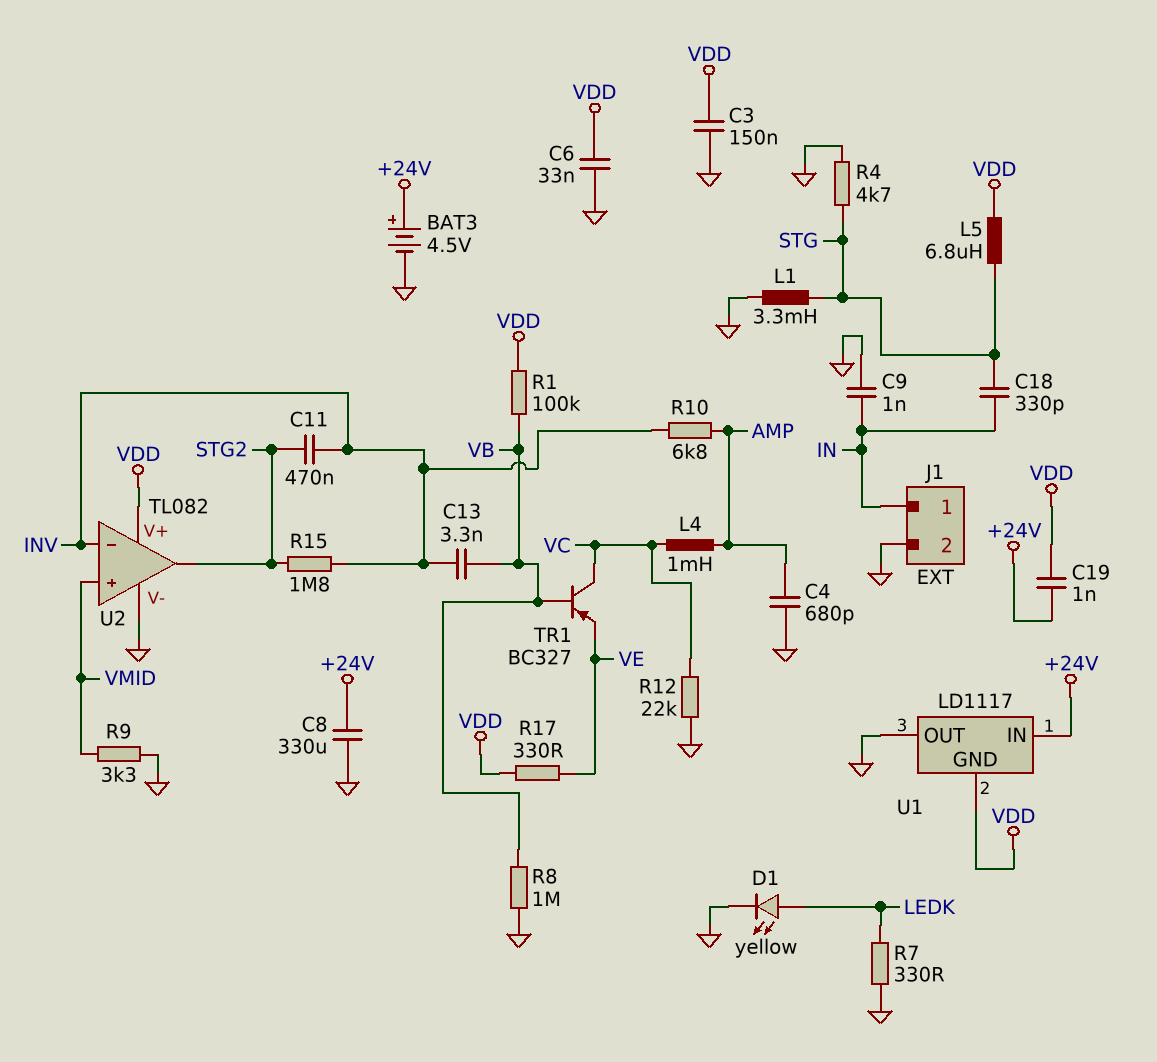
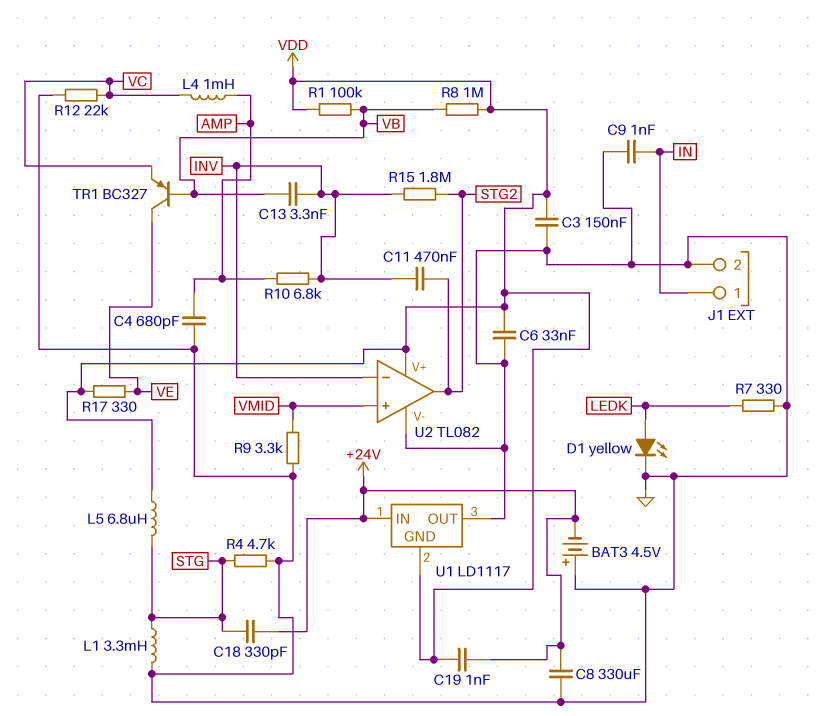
BAT3: 4.5V (plus +24V, minus GND) -> 4.5V (plus GND, minus +24V)
C18: 330pF (IN, STG) -> 330pF (+24V, STG)
R8: 1M (GND, VB) -> 1M (VB, VDD)
TR1: PNP BC327 (B VB, C VC, E VE) -> PNP BC327 (B VB, C VE, E VC)

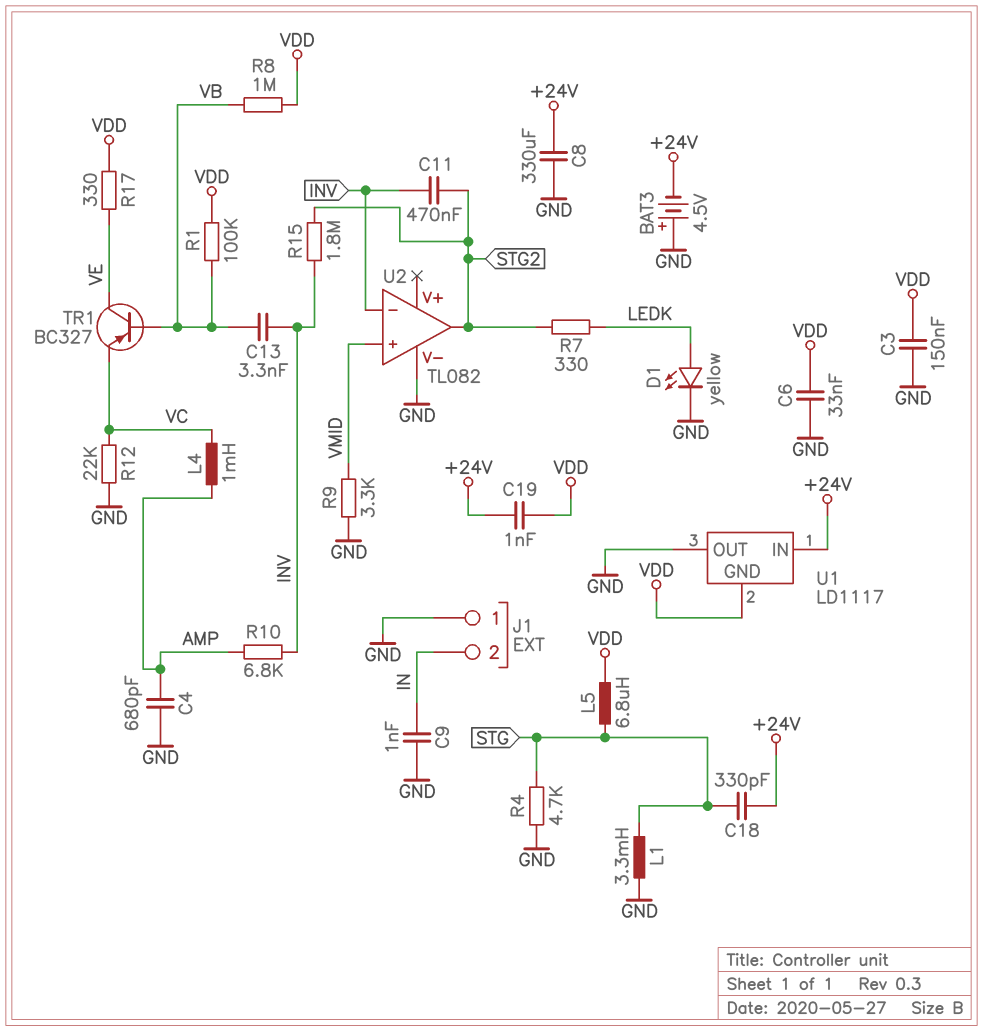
J1 pin 1: IN -> GND
J1 pin 2: GND -> IN
R7: 330 (GND, LEDK) -> 330 (LEDK, STG2)
U2 pin V+: VDD -> none

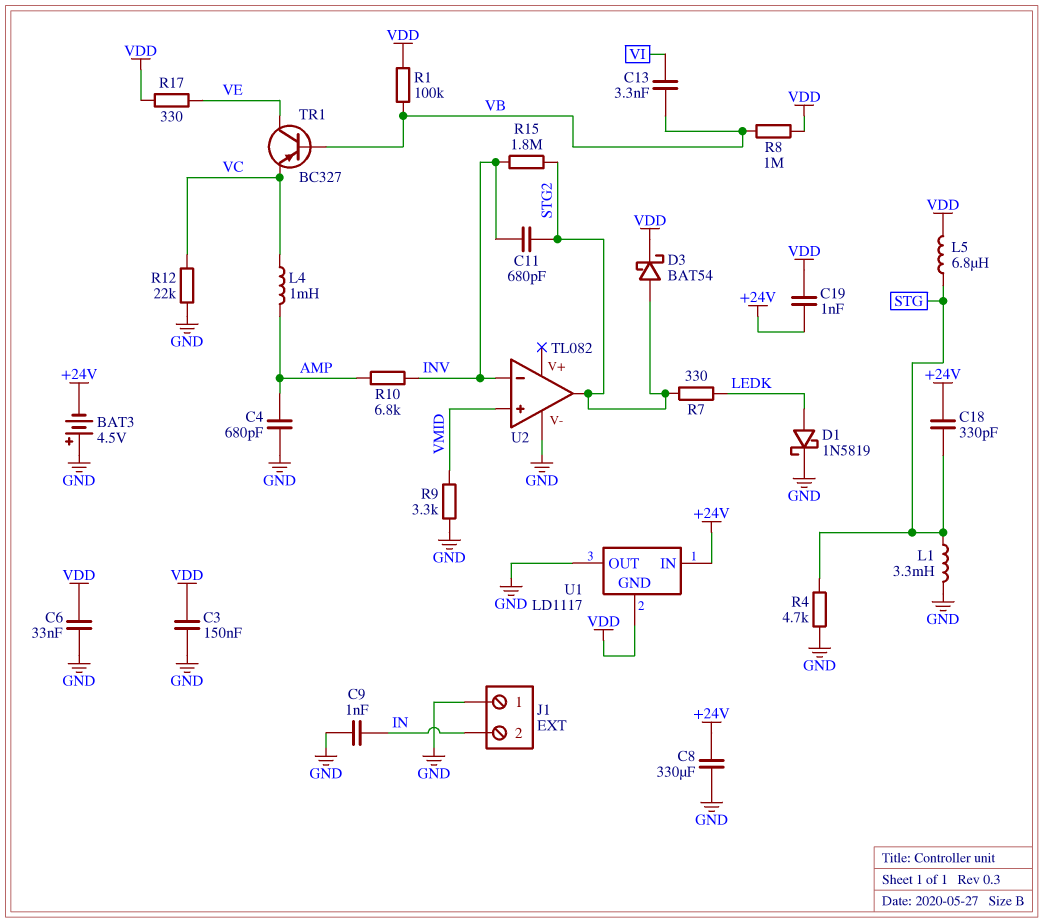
C11: 470nF (INV, STG2) -> 680pF (INV, STG2)
C13: 3.3nF (INV, VB) -> 3.3nF (VB, VI)
D1: LED yellow (A LEDK, K GND) -> schottky 1N5819 (A LEDK, K GND)
D3: none -> schottky BAT54 (A STG2, K VDD)

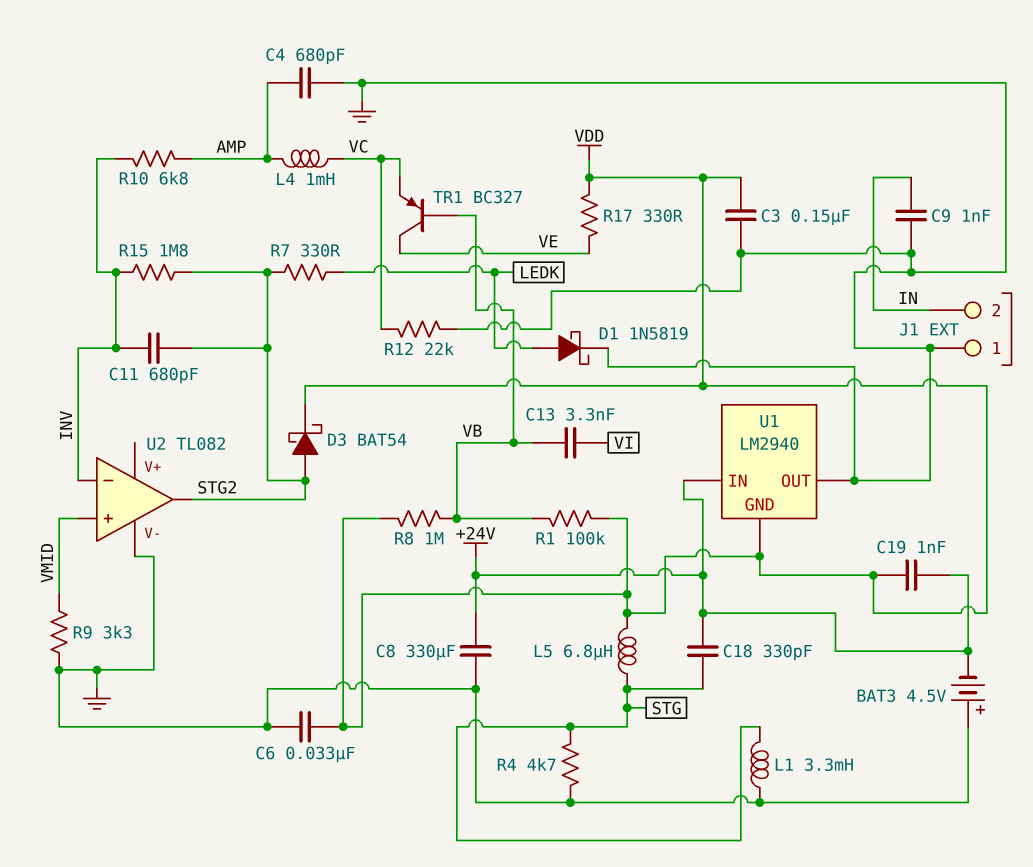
U1: LD1117 -> LM2940

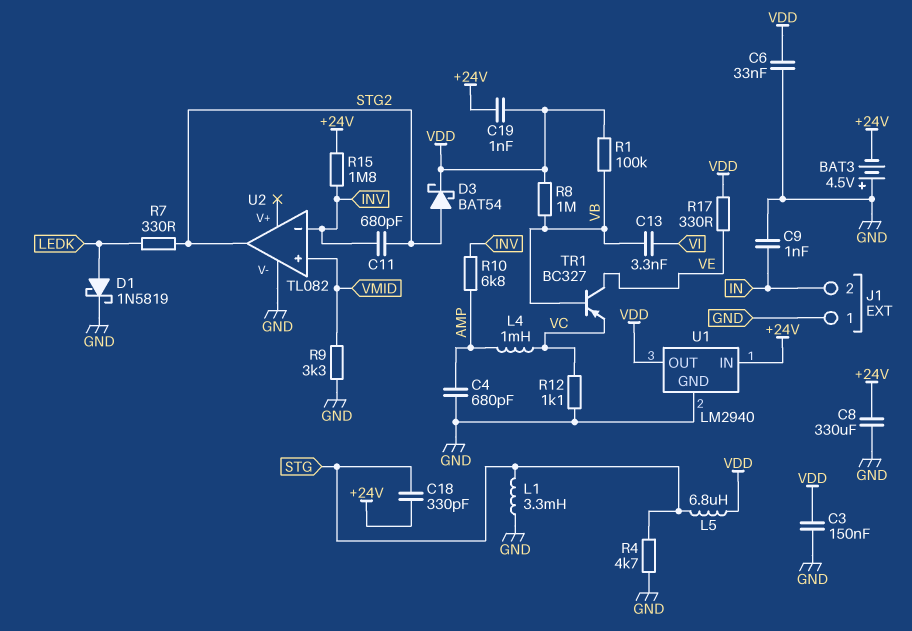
R12: 22k (GND, VC) -> 1.1k (GND, VC)
R15: 1.8M (INV, STG2) -> 1.8M (+24V, INV)
U1 pin GND: VDD -> GND
U1 pin OUT: GND -> VDD

